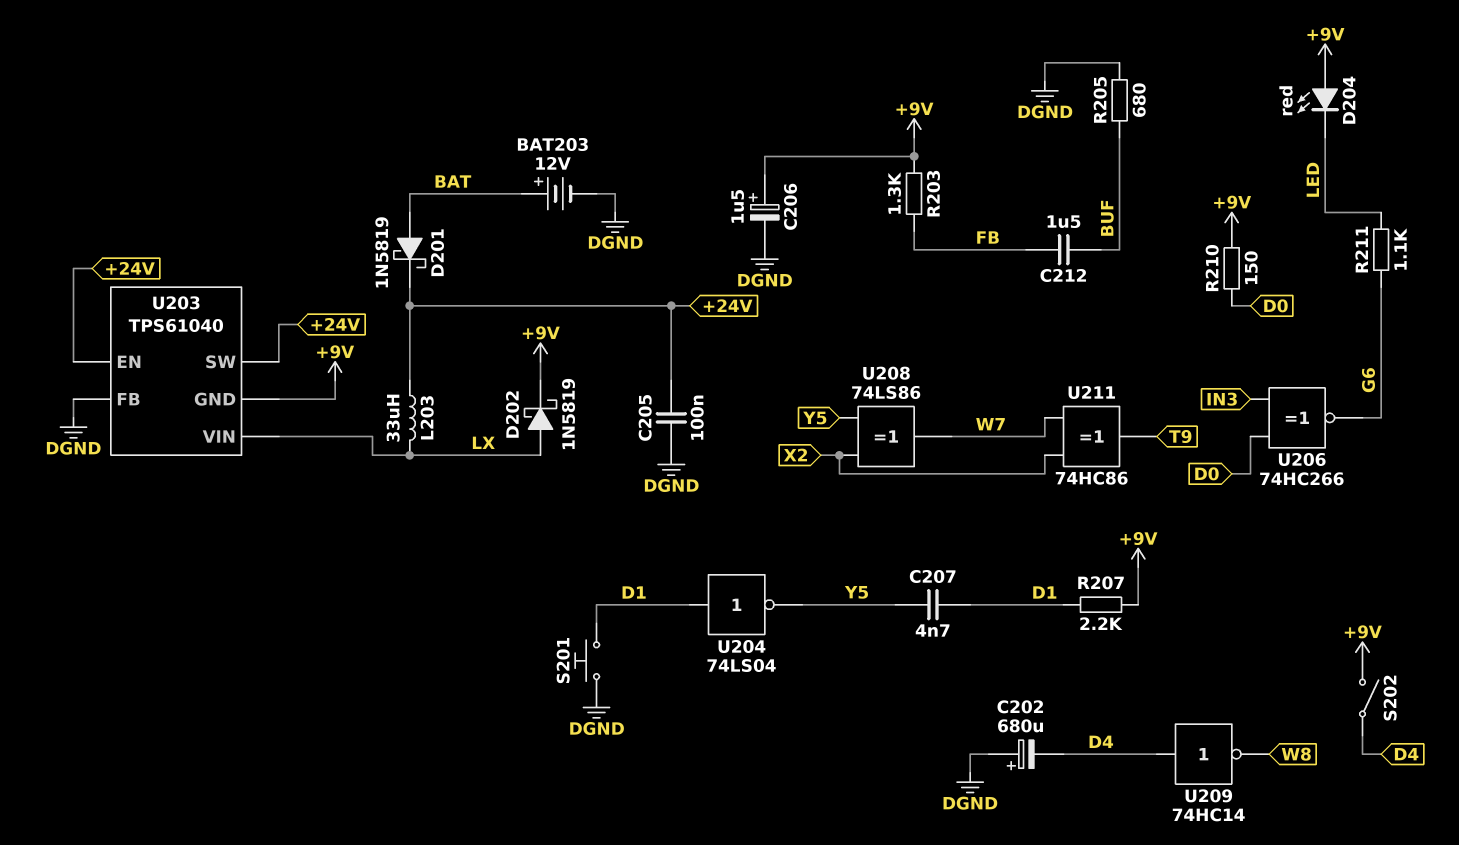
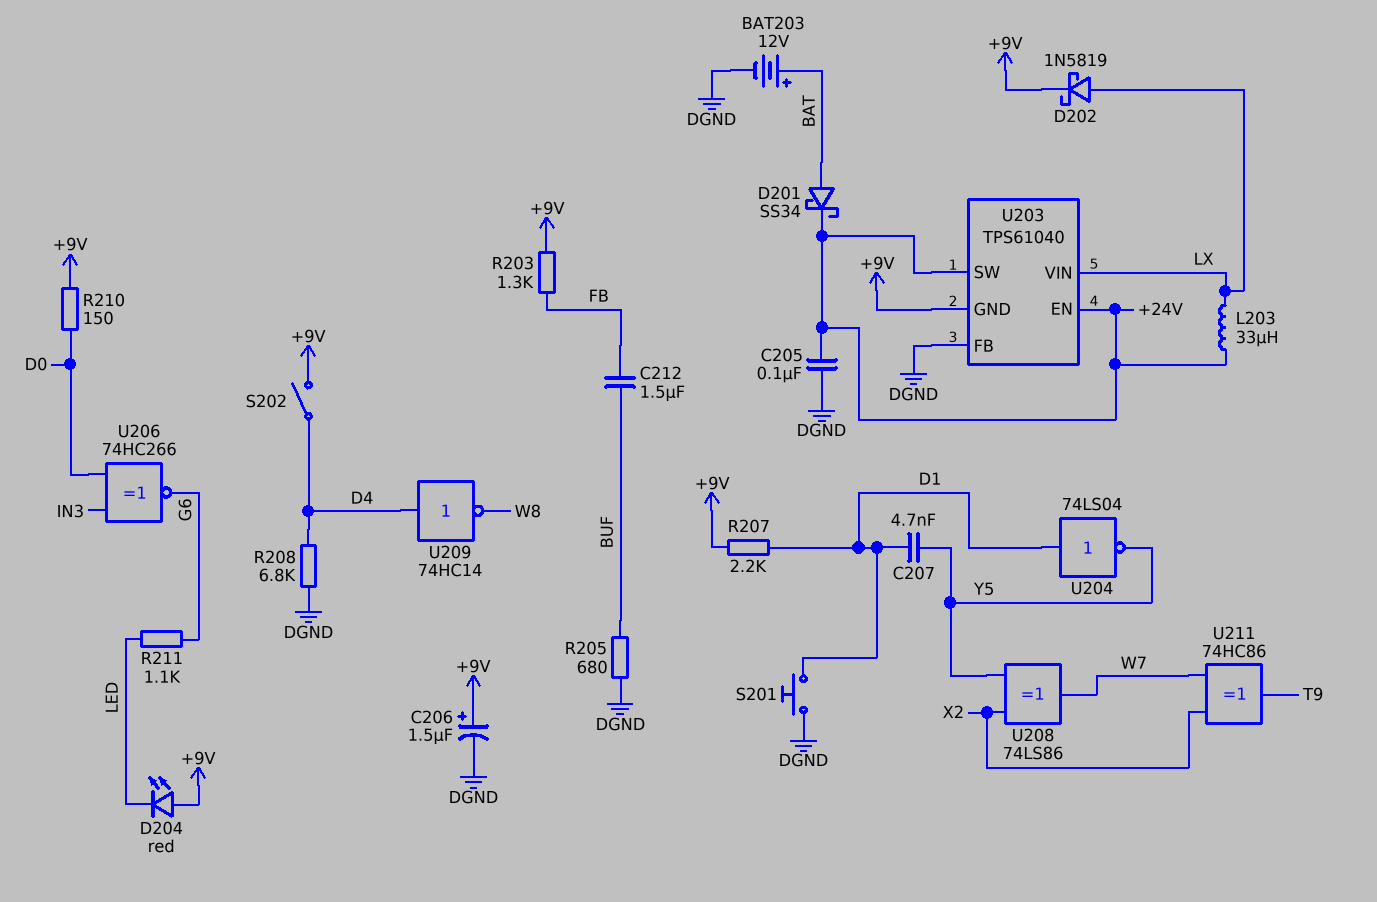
C202: 680uF (plus DGND, minus D4) -> none
D201: schottky 1N5819 (A BAT, K +24V) -> schottky SS34 (A BAT, K +24V)
R208: none -> 6.8k (D4, DGND)

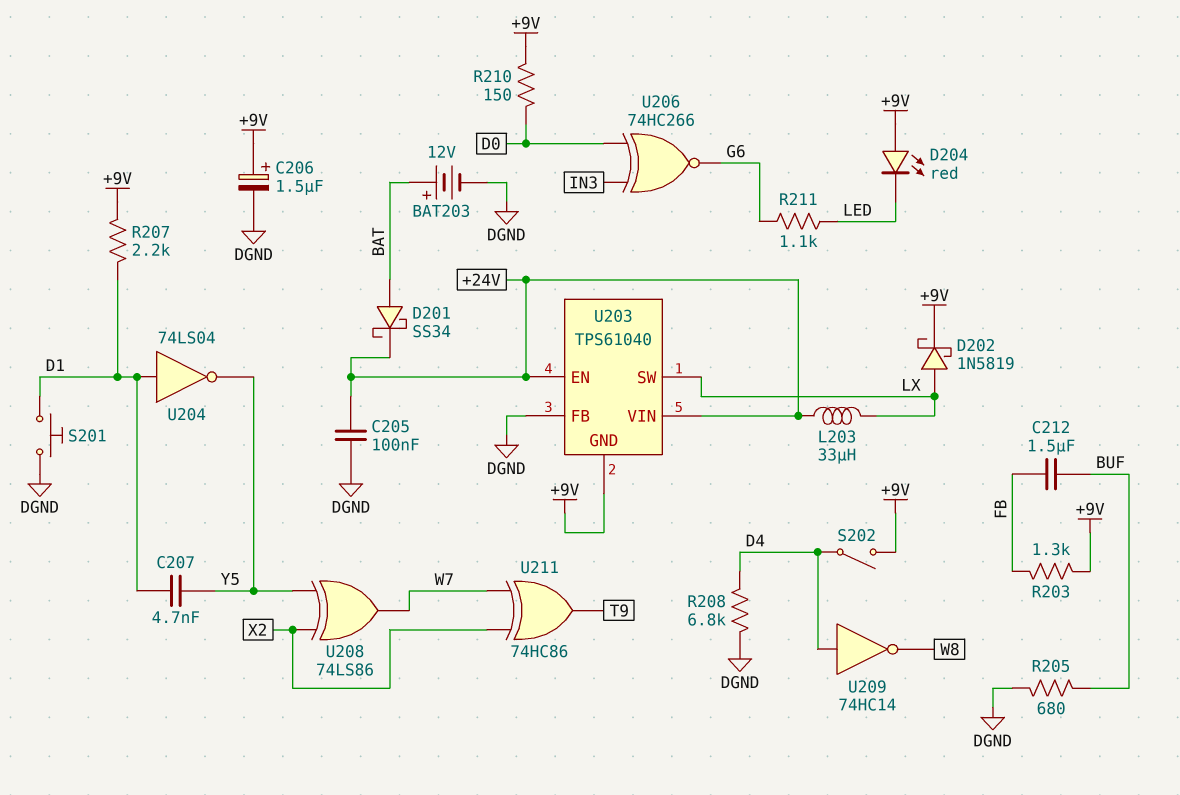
U203 pin SW: +24V -> LX
U203 pin VIN: LX -> +24V

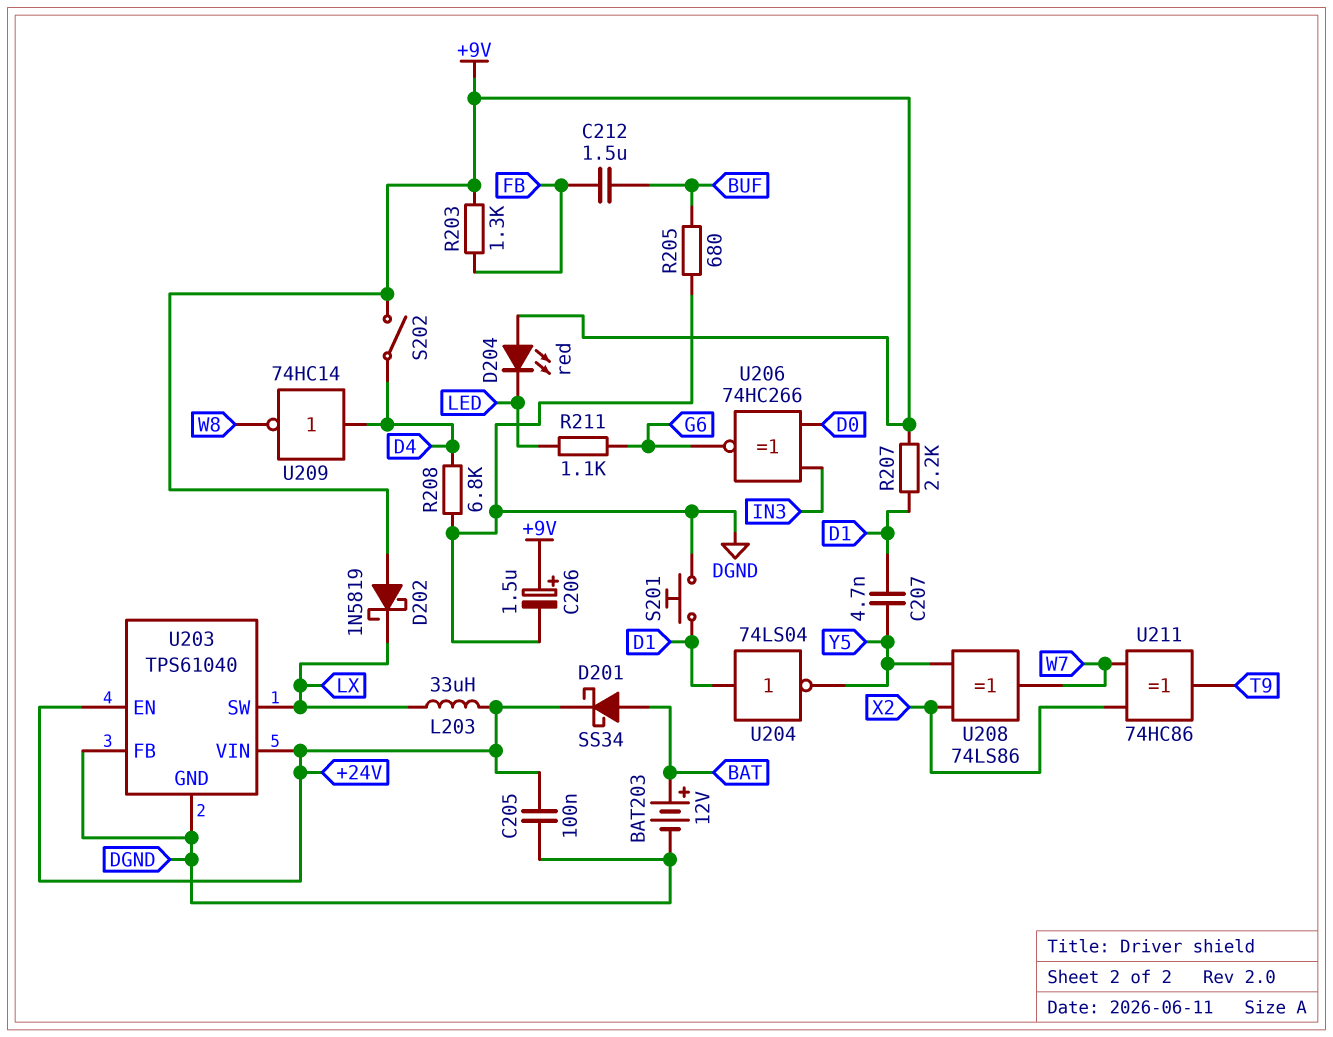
D202: schottky 1N5819 (A LX, K +9V) -> schottky 1N5819 (A +9V, K LX)
R210: 150 (+9V, D0) -> none
U203 pin GND: +9V -> DGND

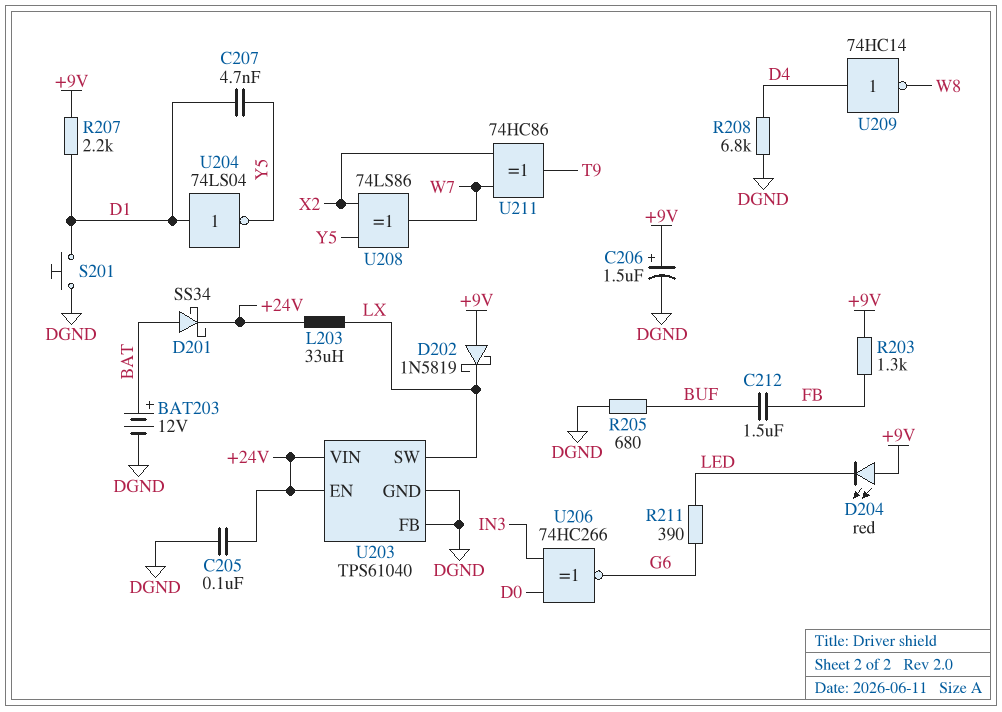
R211: 1.1k (G6, LED) -> 390 (G6, LED)
S202: switch (+9V, D4) -> none

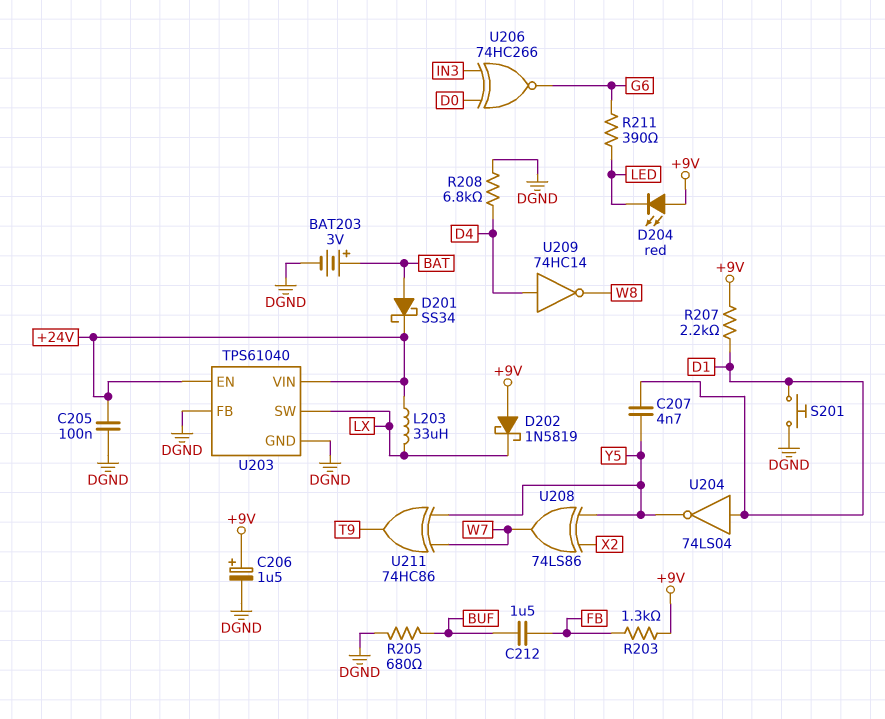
BAT203: 12V (plus BAT, minus DGND) -> 3V (plus BAT, minus DGND)
U211: XOR 74HC86 (in W7, in X2, out T9) -> XOR 74HC86 (in W7, in Y5, out T9)

